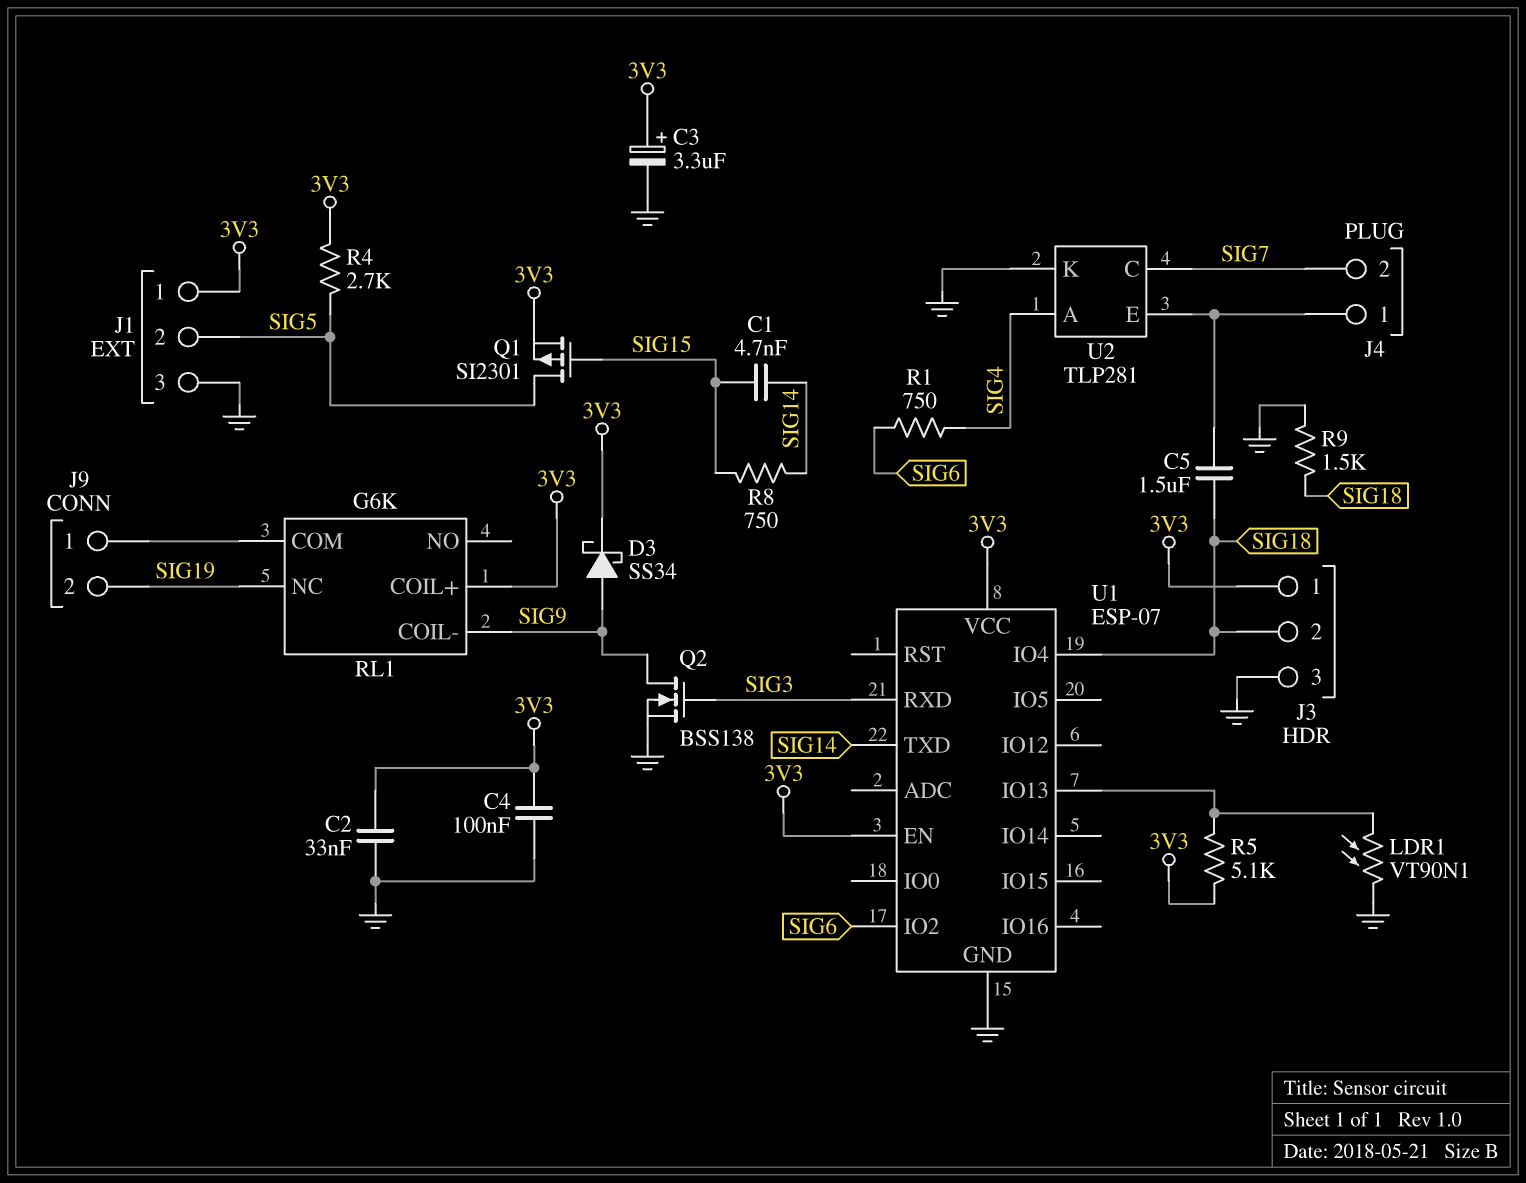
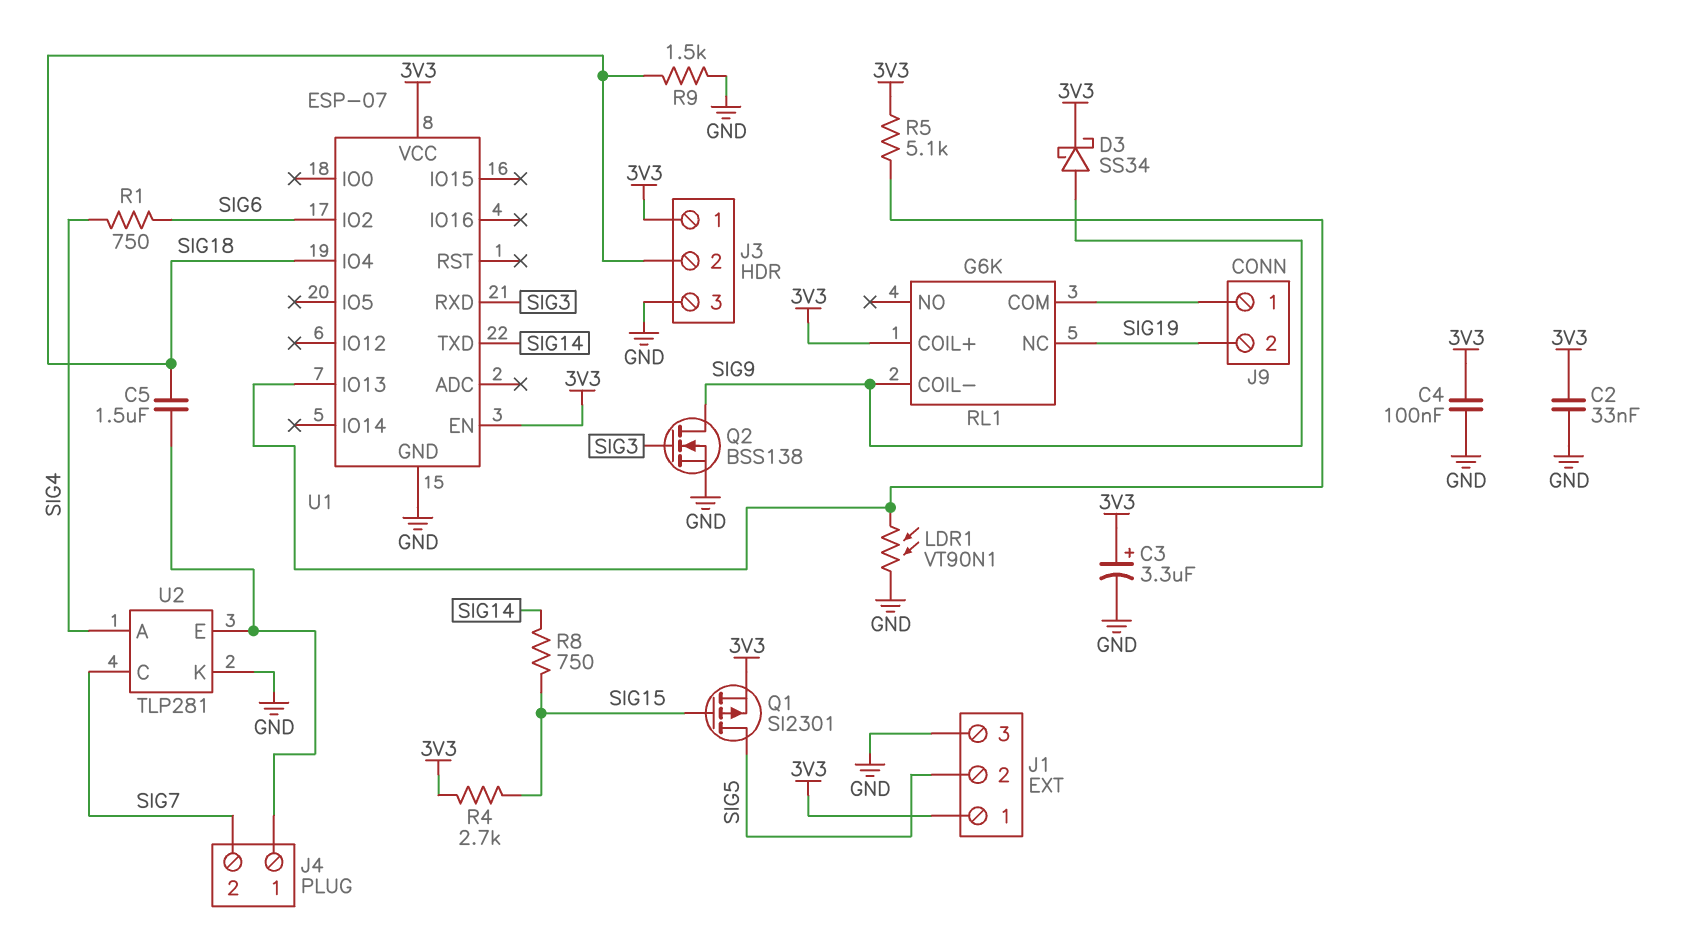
C1: 4.7nF (SIG14, SIG15) -> none
R4: 2.7k (3V3, SIG5) -> 2.7k (3V3, SIG15)

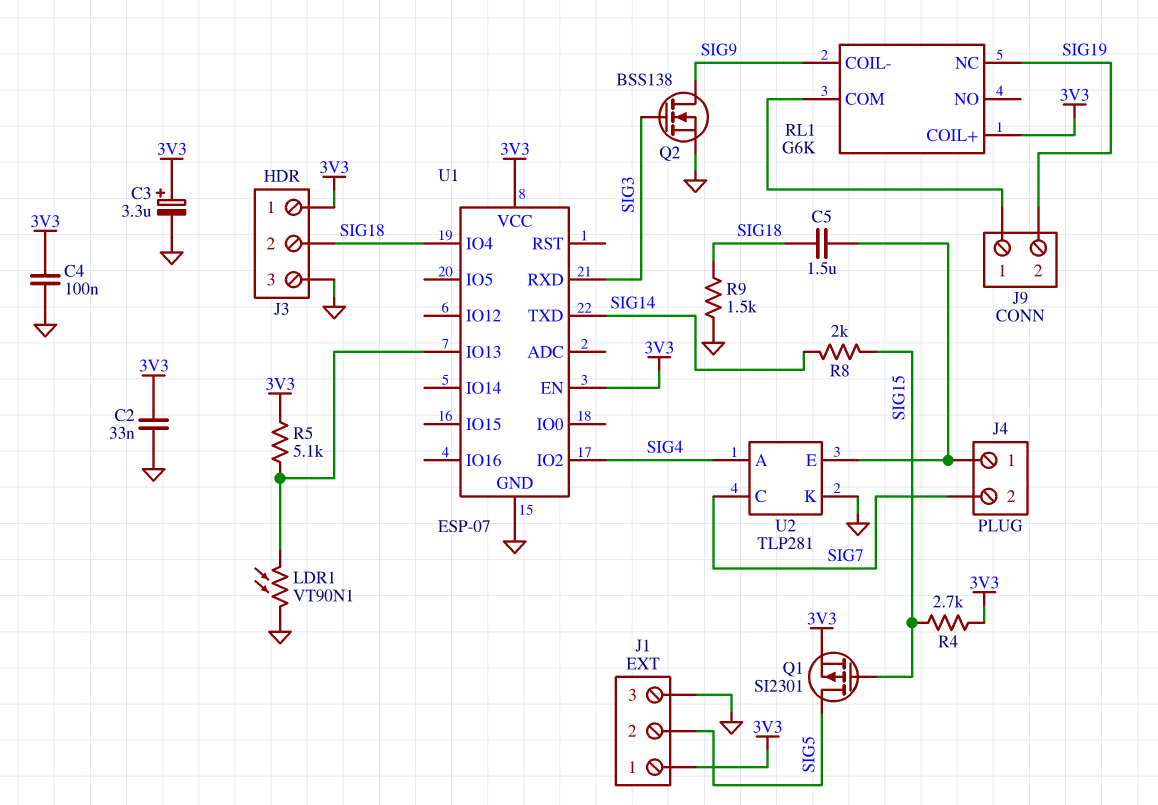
D3: schottky SS34 (A SIG9, K 3V3) -> none
R1: 750 (SIG4, SIG6) -> none
R8: 750 (SIG14, SIG15) -> 2k (SIG14, SIG15)
U1 pin IO2: SIG6 -> SIG4

